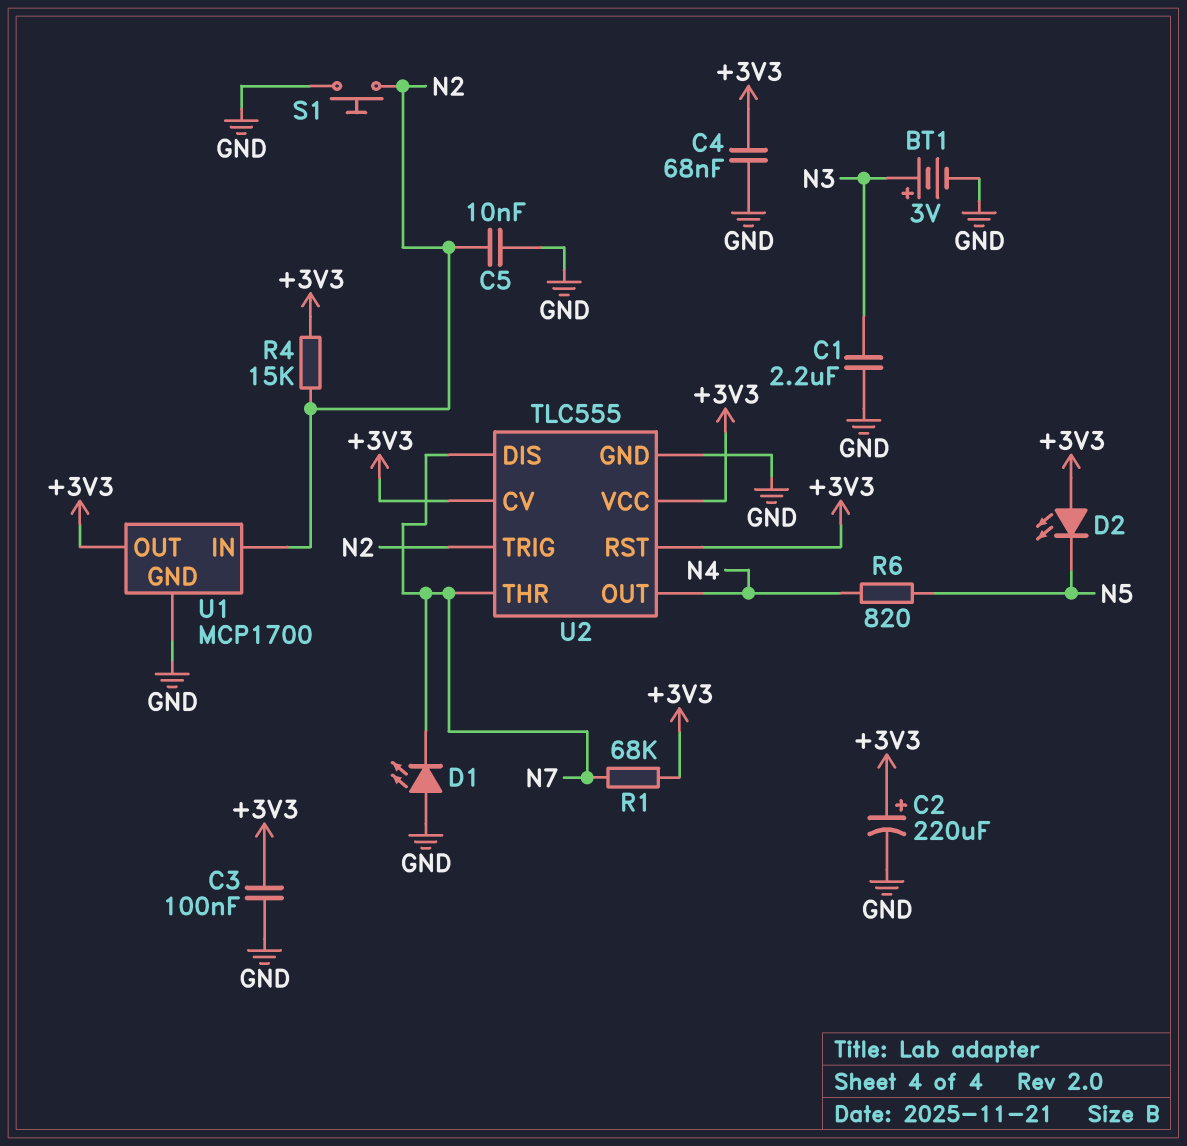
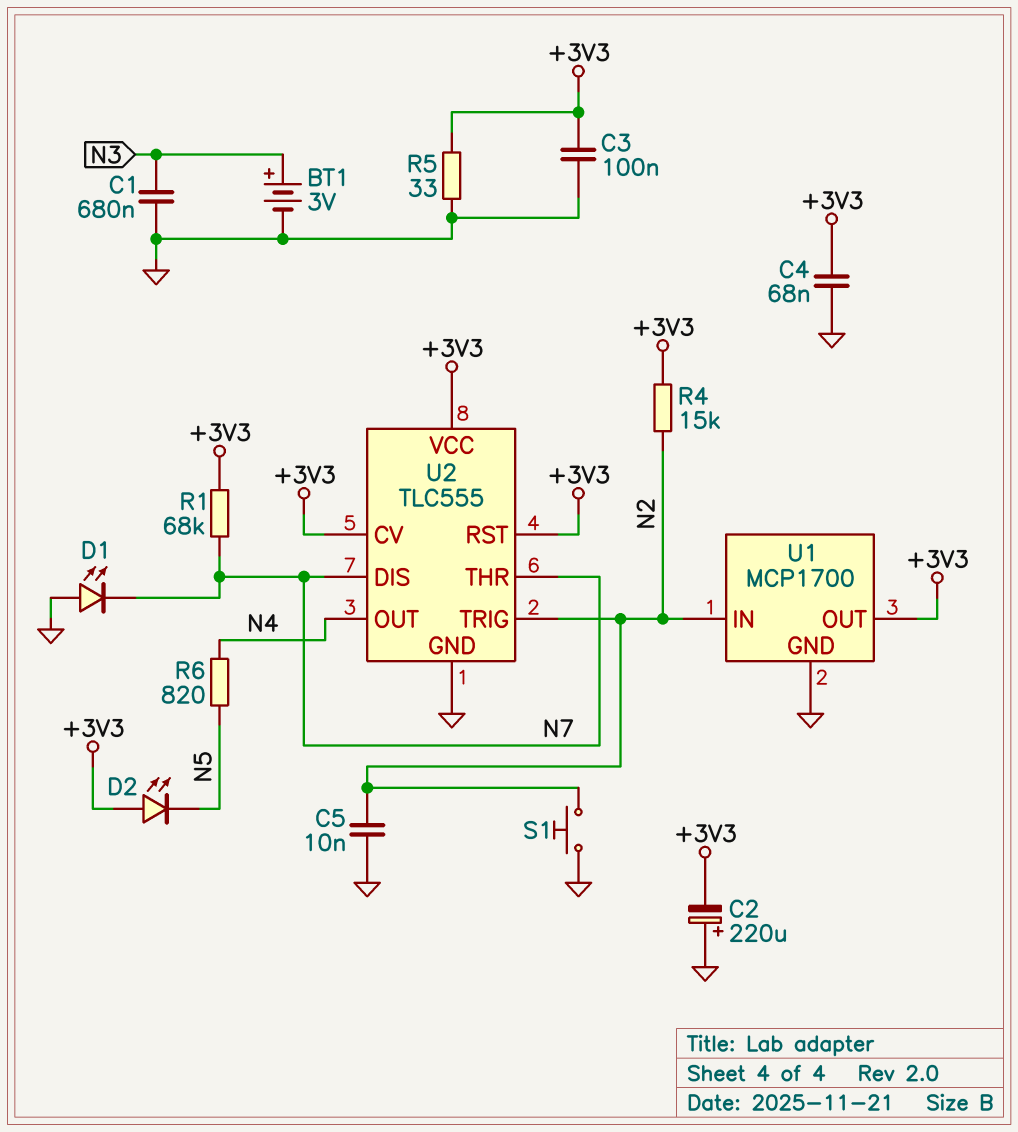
C1: 2.2uF (GND, N3) -> 680nF (GND, N3)
C2: 220uF (plus +3V3, minus GND) -> 220uF (plus GND, minus +3V3)
R5: none -> 33 (+3V3, GND)

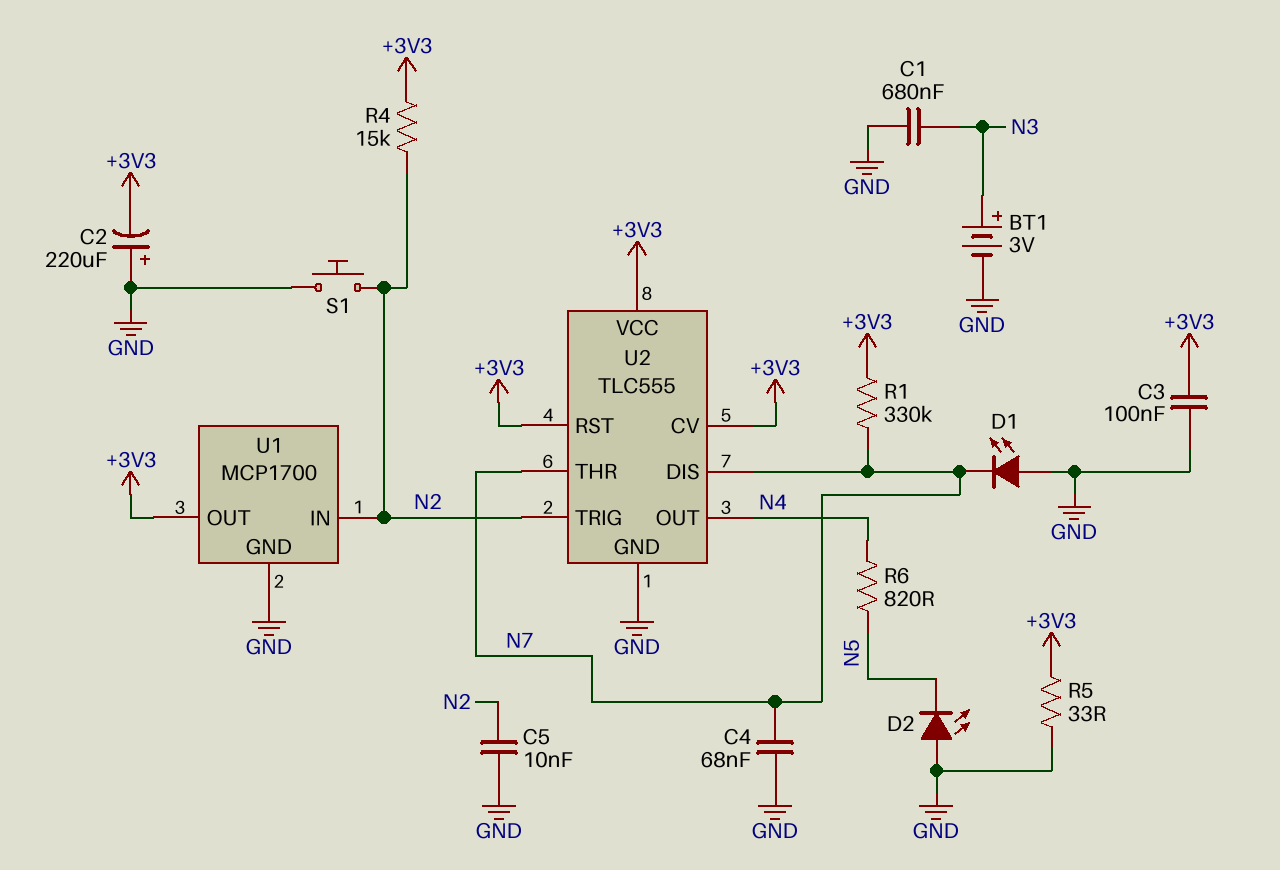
C4: 68nF (+3V3, GND) -> 68nF (GND, N7)
D2: LED (A +3V3, K N5) -> LED (A GND, K N5)
R1: 68k (+3V3, N7) -> 330k (+3V3, N7)

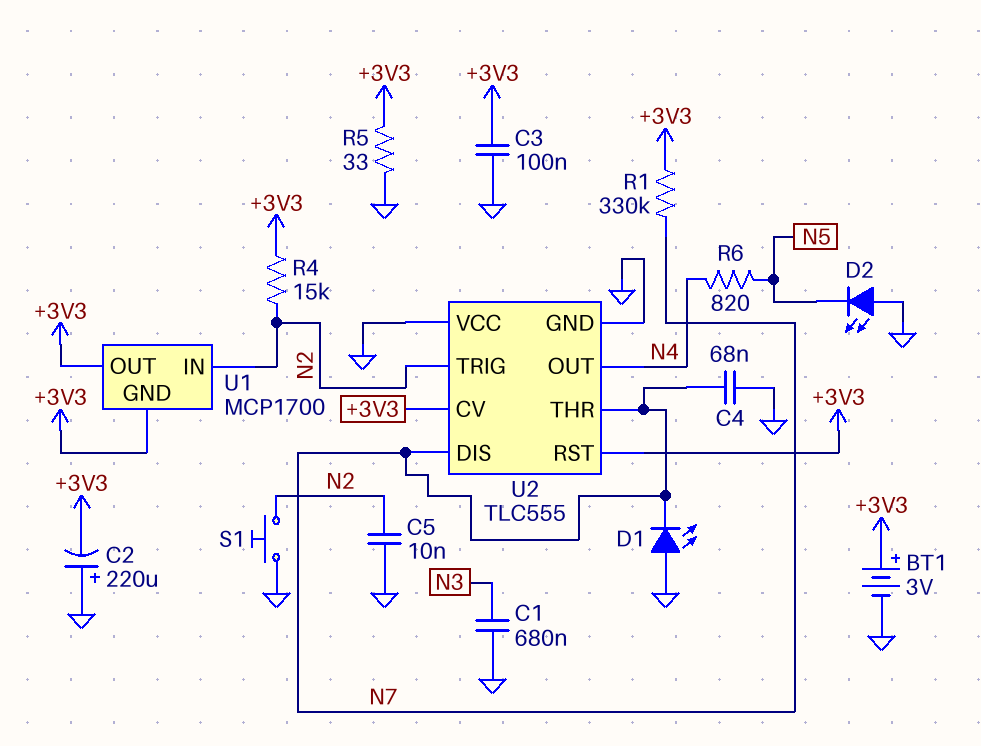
BT1: 3V (plus N3, minus GND) -> 3V (plus +3V3, minus GND)
U1 pin GND: GND -> +3V3
U2 pin VCC: +3V3 -> GND

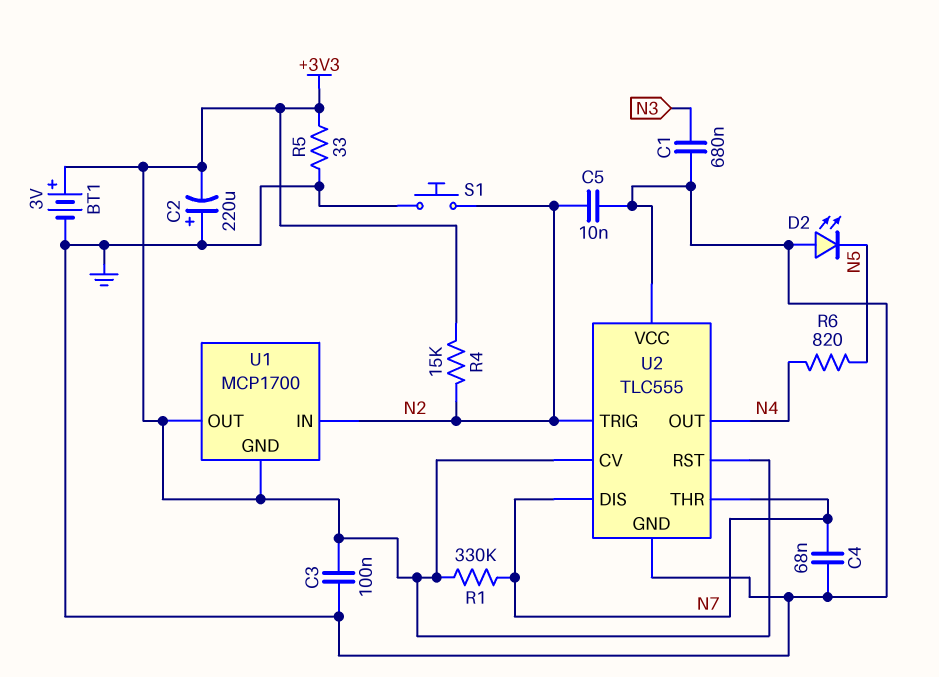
D1: LED (A GND, K N7) -> none

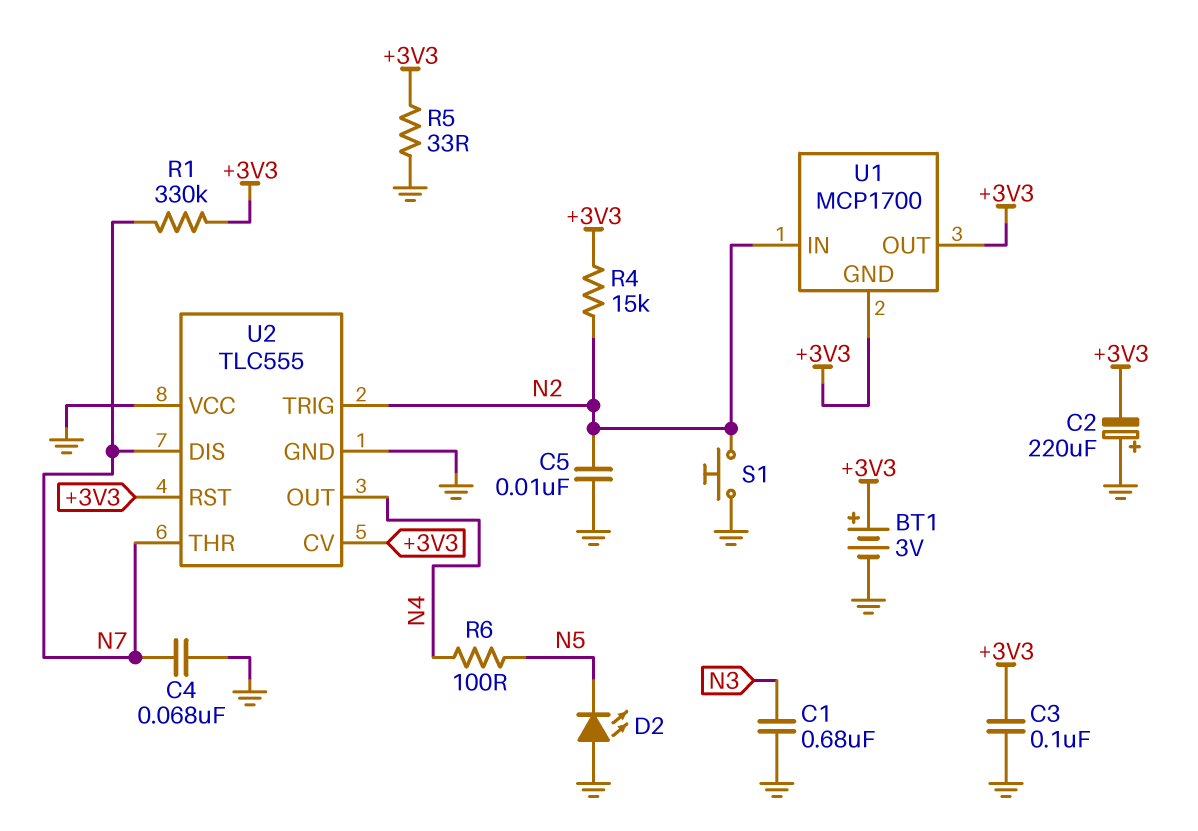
R6: 820 (N4, N5) -> 100 (N4, N5)

